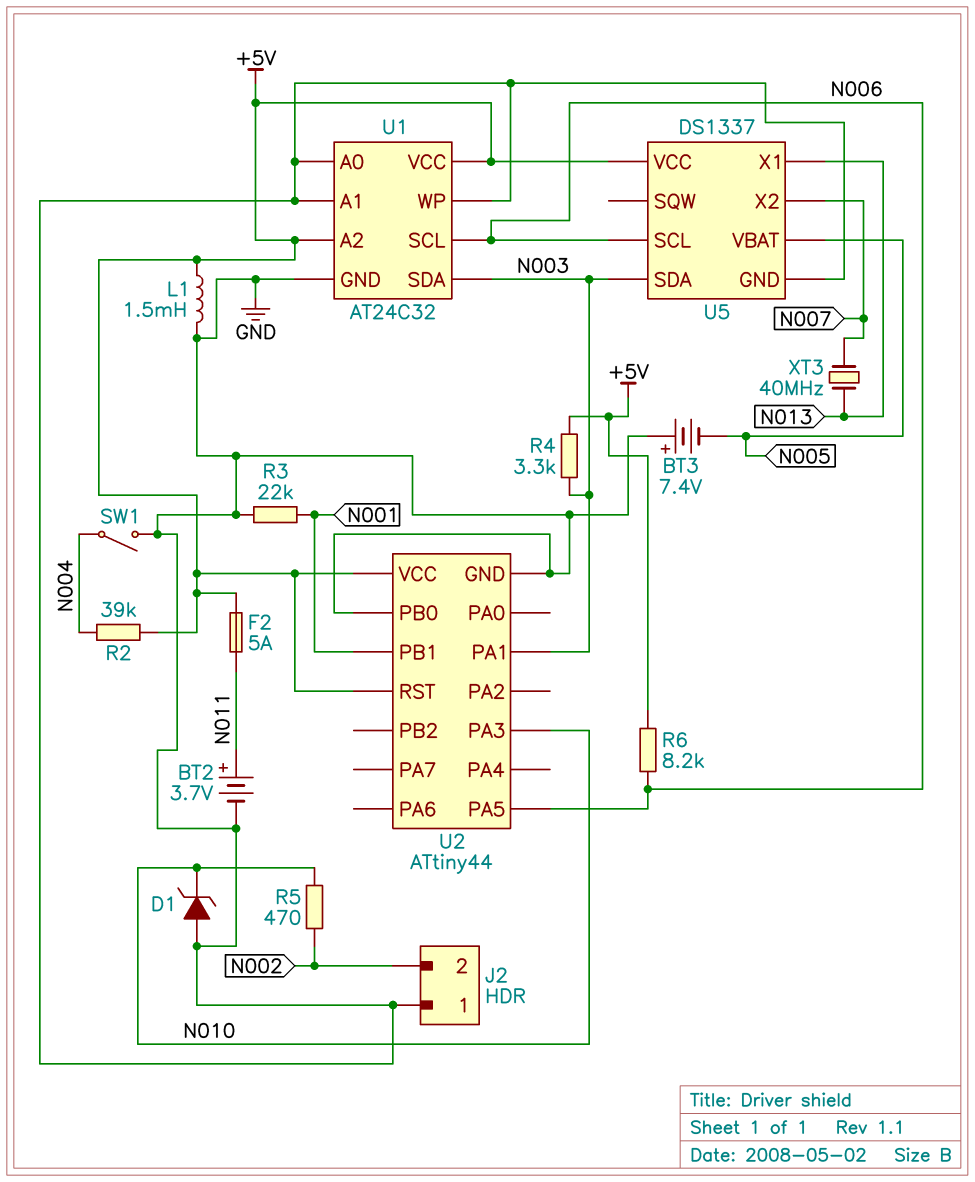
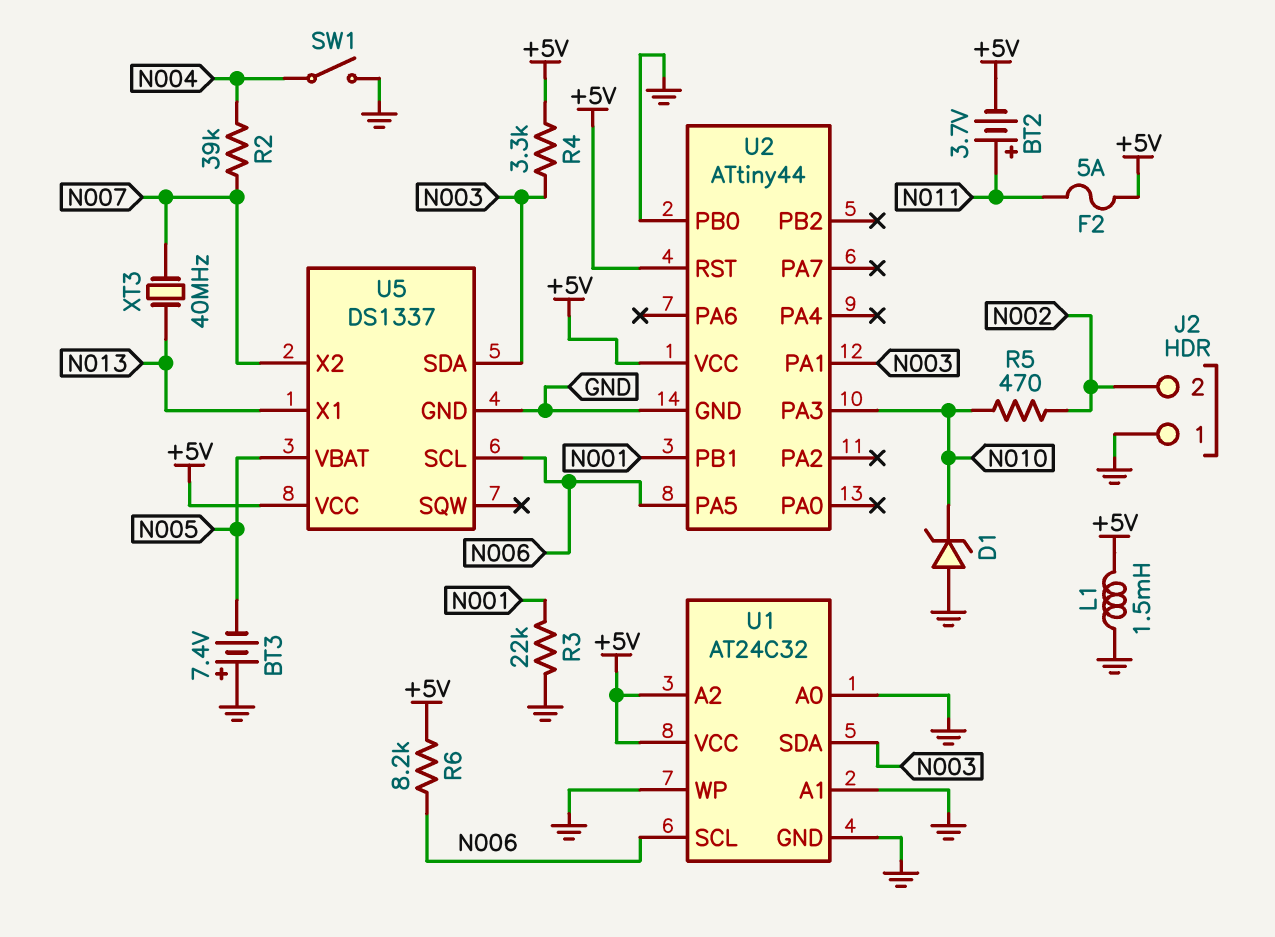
BT2: 3.7V (plus N011, minus GND) -> 3.7V (plus N011, minus +5V)
R2: 39k (+5V, N004) -> 39k (N004, N007)

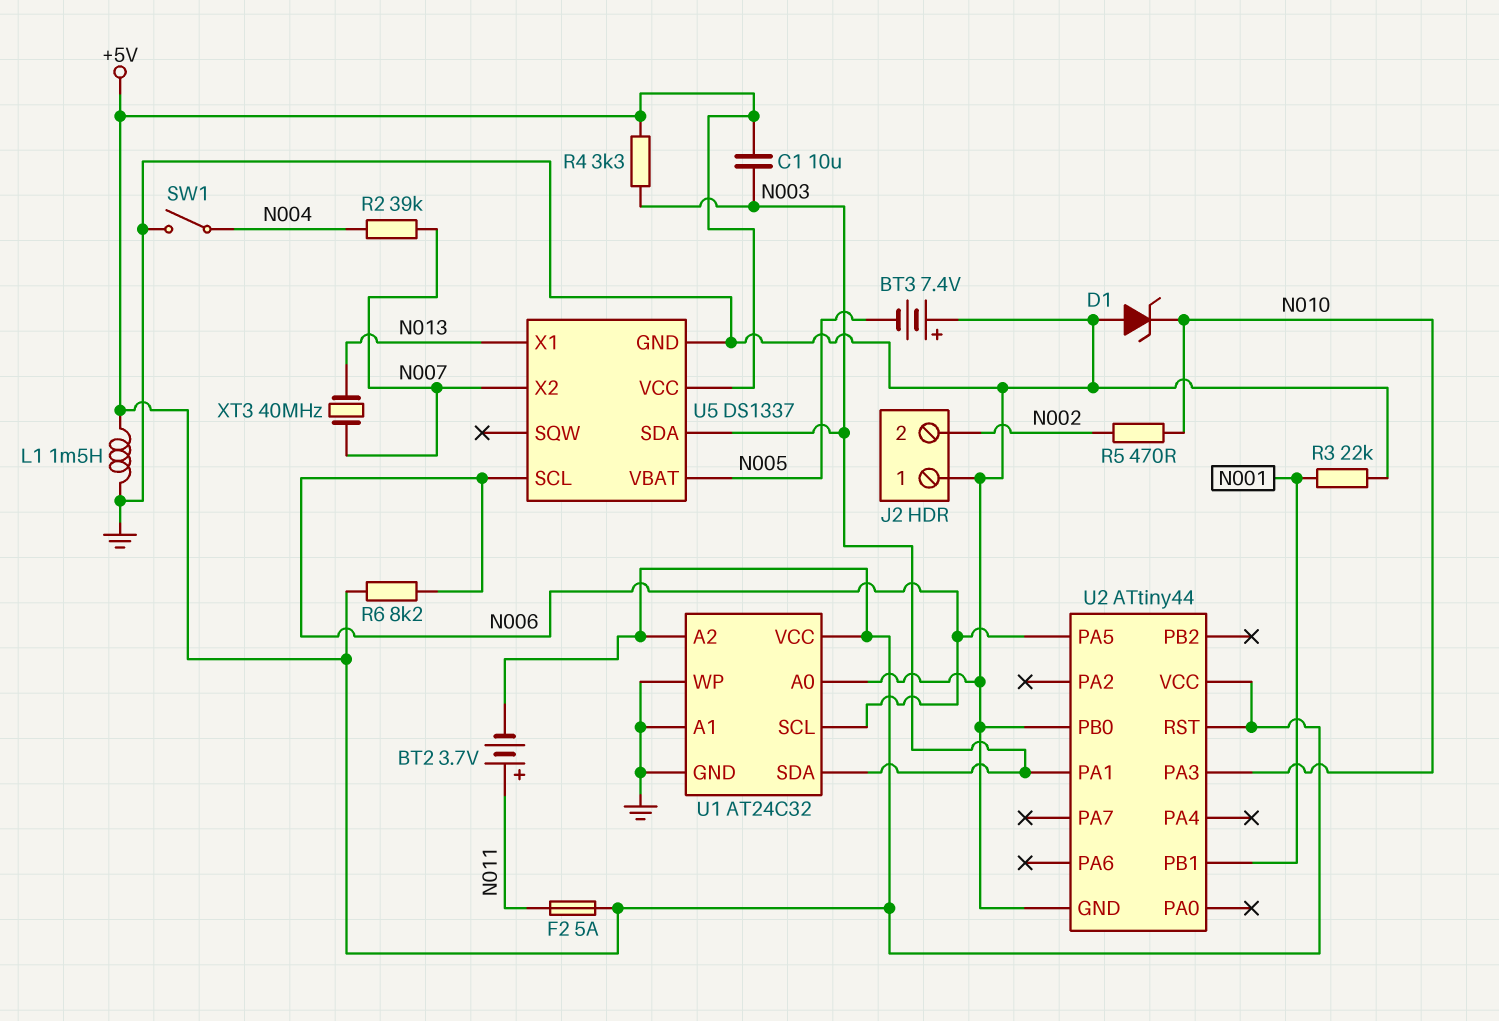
C1: none -> 10uF (+5V, N003)

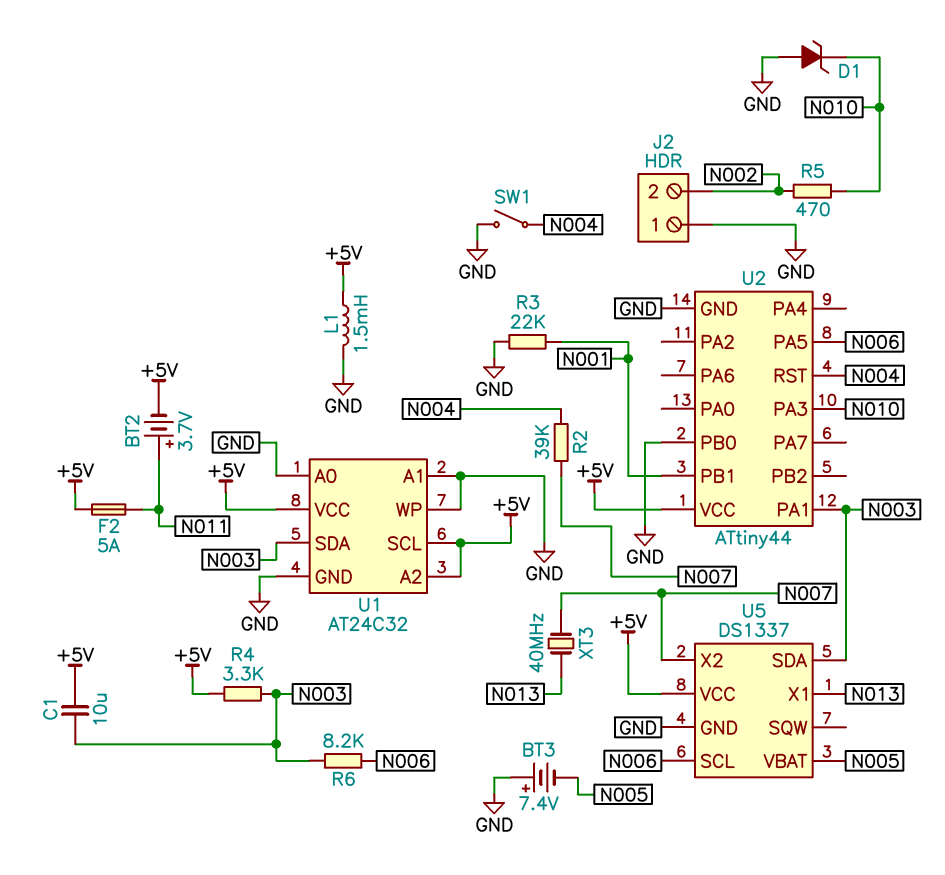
R6: 8.2k (+5V, N006) -> 8.2k (N003, N006)
U1 pin SCL: N006 -> +5V
U2 pin RST: +5V -> N004

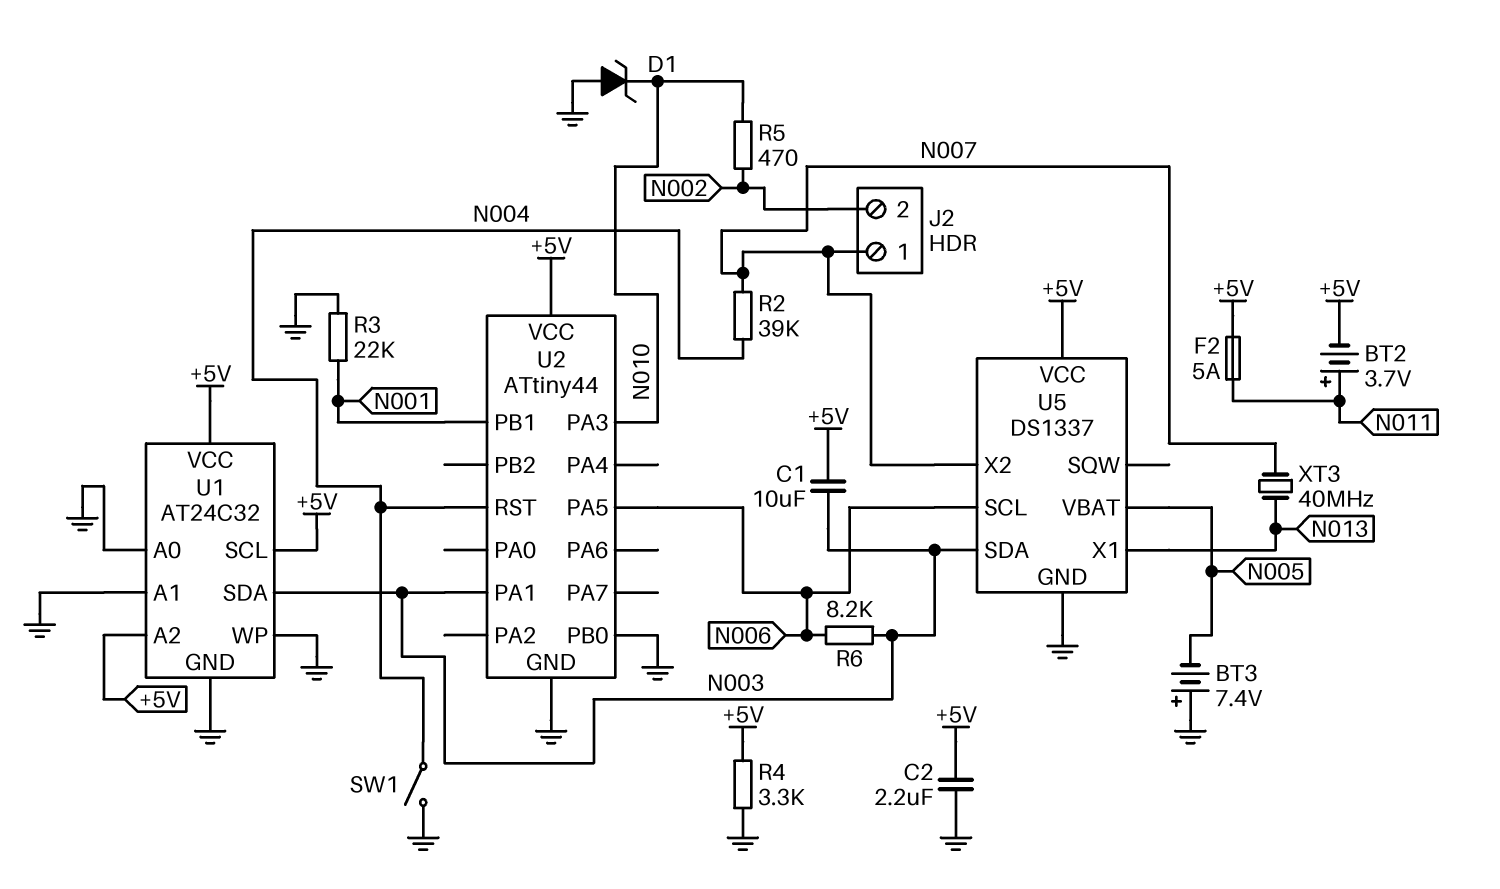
C2: none -> 2.2uF (+5V, GND)
J2 pin 1: GND -> N007
L1: 1.5mH (+5V, GND) -> none
R4: 3.3k (+5V, N003) -> 3.3k (+5V, GND)

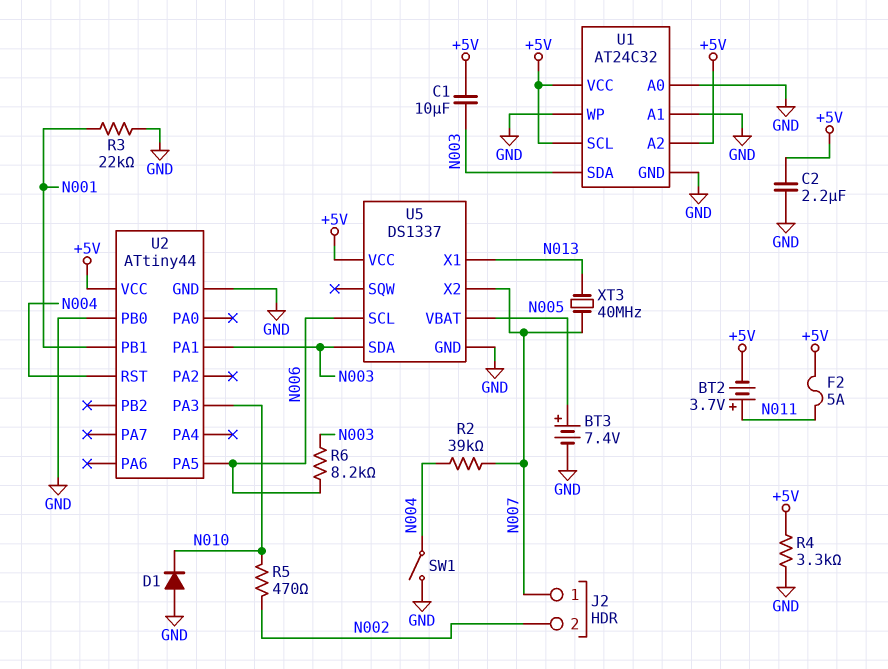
BT3: 7.4V (plus GND, minus N005) -> 7.4V (plus N005, minus GND)
D1: zener (A GND, K N010) -> diode (A GND, K N010)

